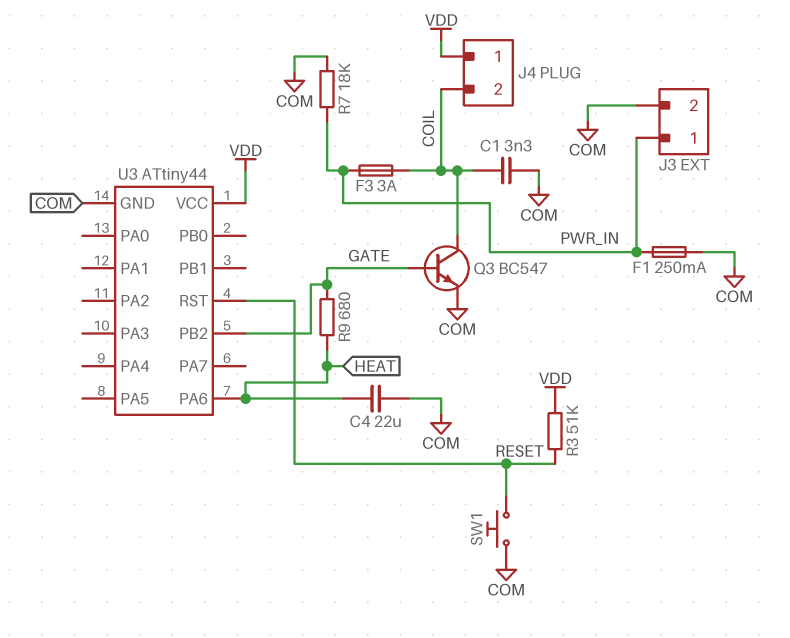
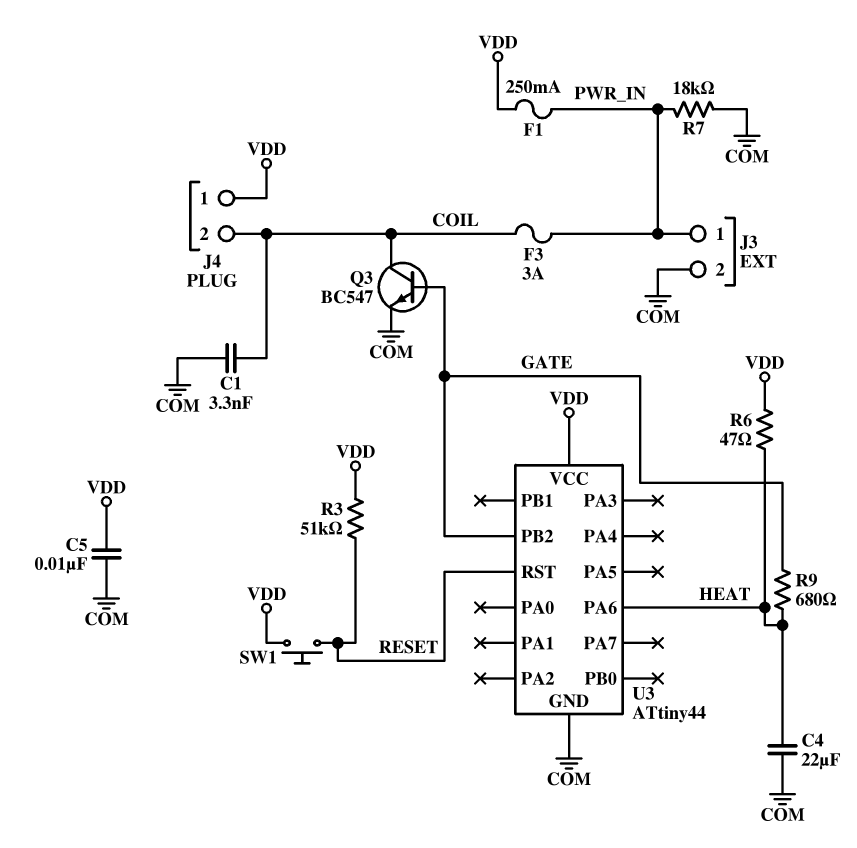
C5: none -> 10nF (COM, VDD)
F1: 250mA (COM, PWR_IN) -> 250mA (PWR_IN, VDD)
R6: none -> 47 (HEAT, VDD)
SW1: button (COM, RESET) -> button (RESET, VDD)

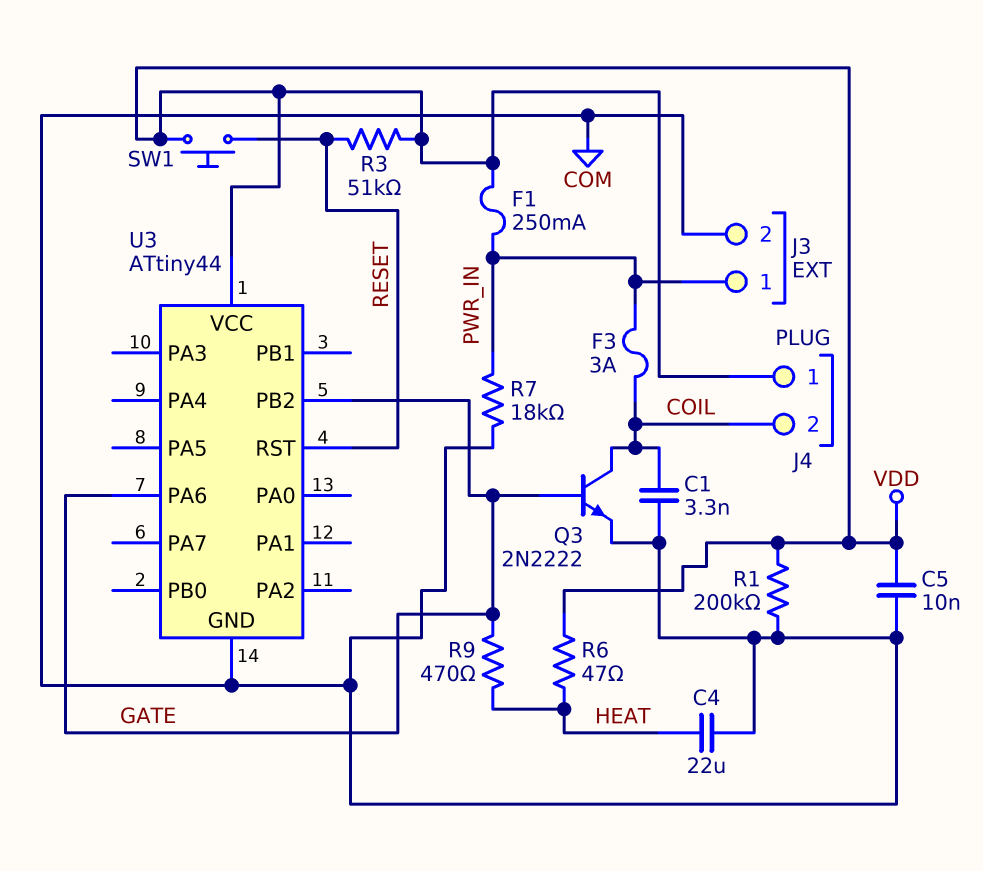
Q3: NPN BC547 (B GATE, C COIL, E COM) -> NPN 2N2222 (B GATE, C COIL, E COM)
R1: none -> 200k (COM, VDD)
R9: 680 (GATE, HEAT) -> 470 (GATE, HEAT)
U3 pin PA6: HEAT -> GATE

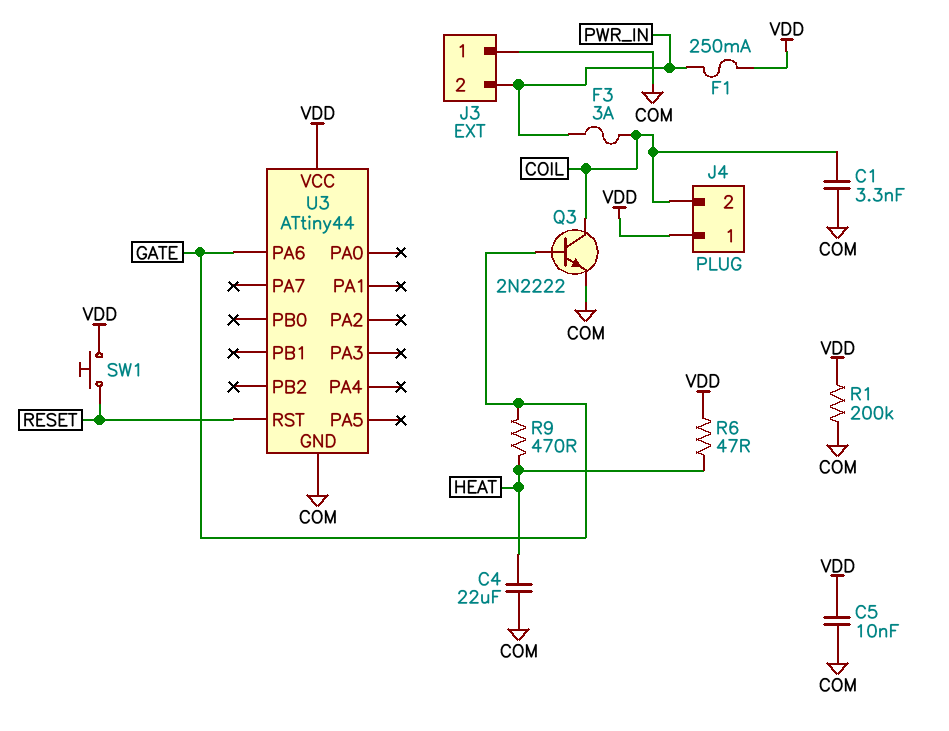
J3 pin 1: PWR_IN -> COM
J3 pin 2: COM -> PWR_IN
R3: 51k (RESET, VDD) -> none
R7: 18k (COM, PWR_IN) -> none
U3 pin PB2: GATE -> none

